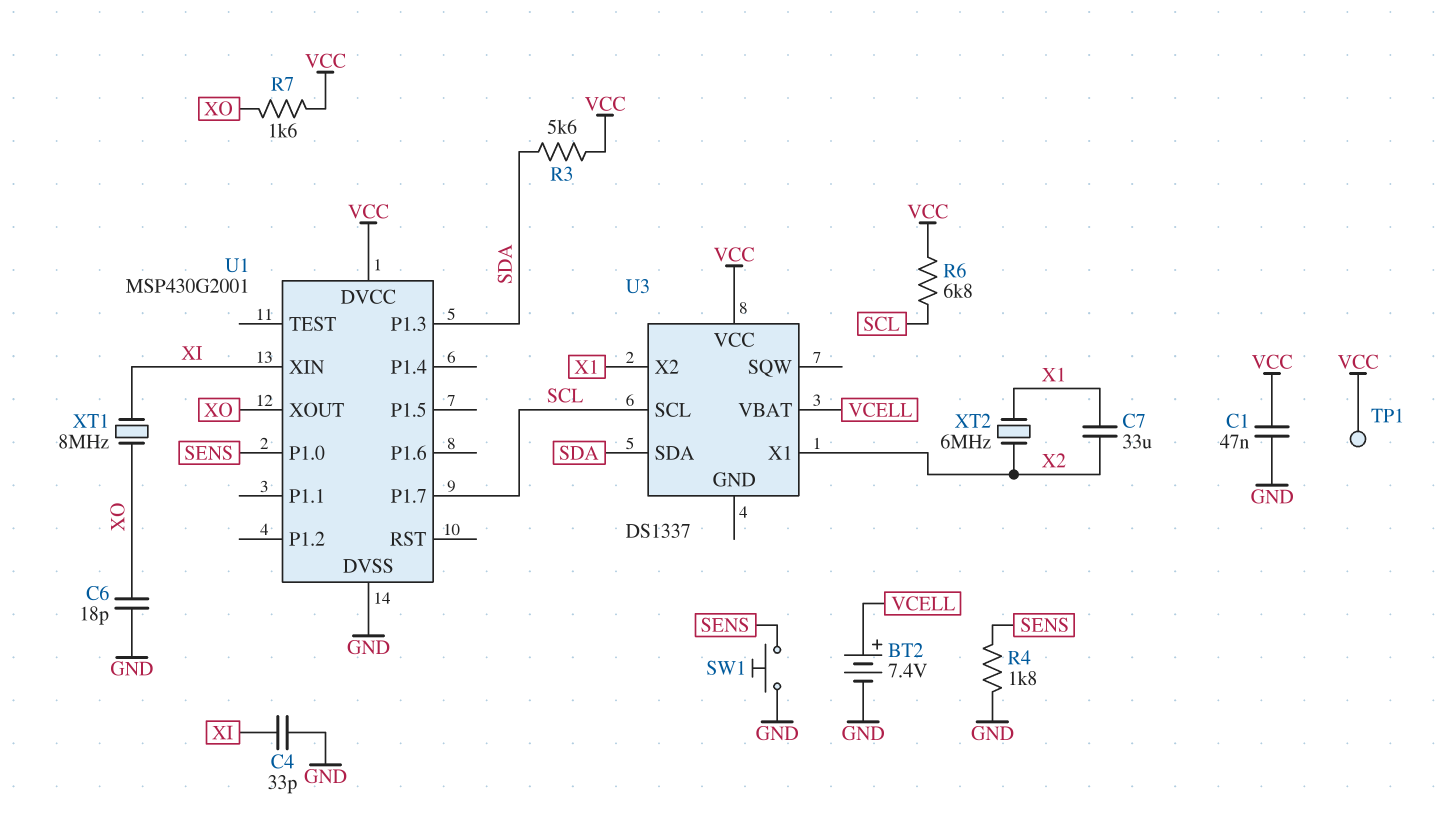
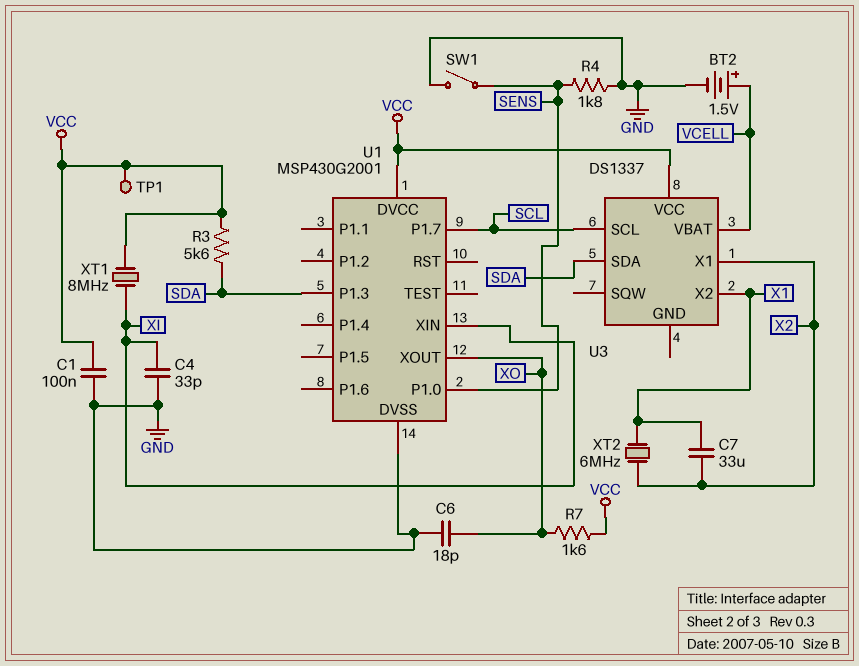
BT2: 7.4V (plus VCELL, minus GND) -> 1.5V (plus VCELL, minus GND)
C1: 47nF (GND, VCC) -> 100nF (GND, VCC)
R6: 6.8k (SCL, VCC) -> none
SW1: button (GND, SENS) -> switch (GND, SENS)
XT1: 8MHz (XI, XO) -> 8MHz (VCC, XI)

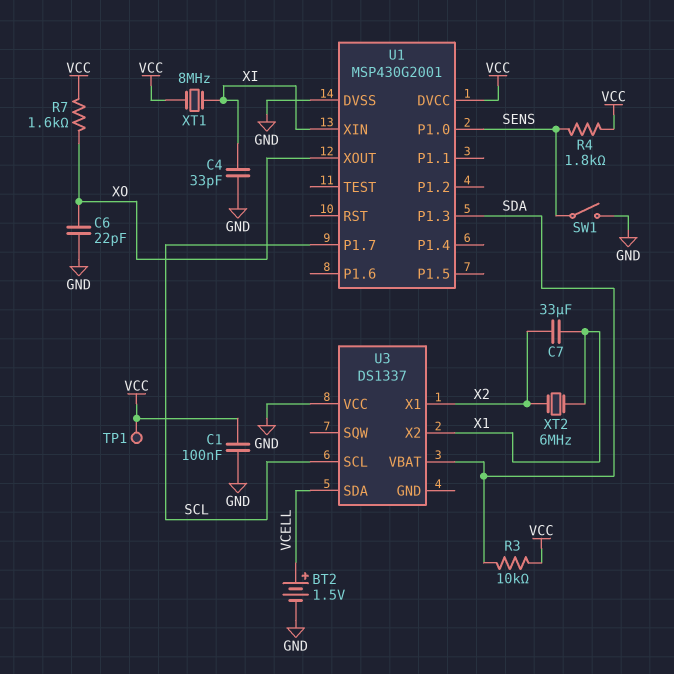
C6: 18pF (GND, XO) -> 22pF (GND, XO)
R3: 5.6k (SDA, VCC) -> 10k (SDA, VCC)
R4: 1.8k (GND, SENS) -> 1.8k (SENS, VCC)
U3 pin SDA: SDA -> VCELL
U3 pin VBAT: VCELL -> SDA
U3 pin VCC: VCC -> GND

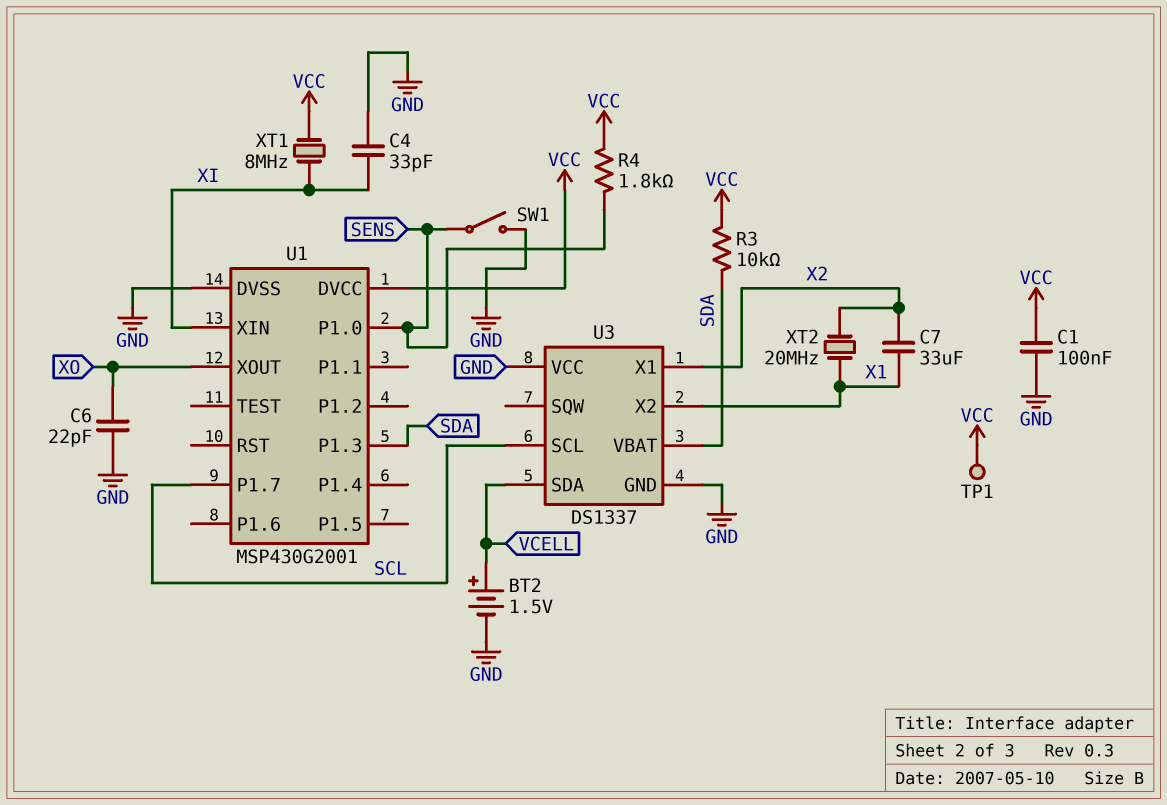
R7: 1.6k (VCC, XO) -> none
U3 pin GND: none -> GND
XT2: 6MHz (X1, X2) -> 20MHz (X1, X2)

